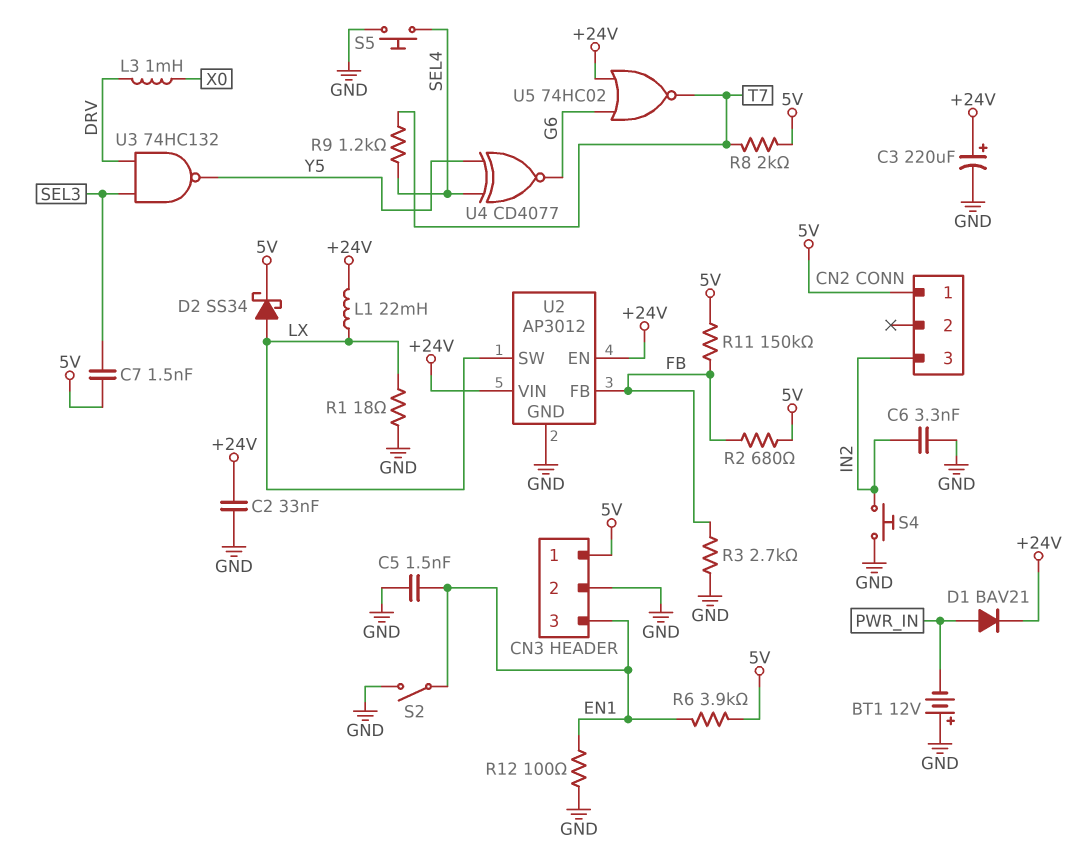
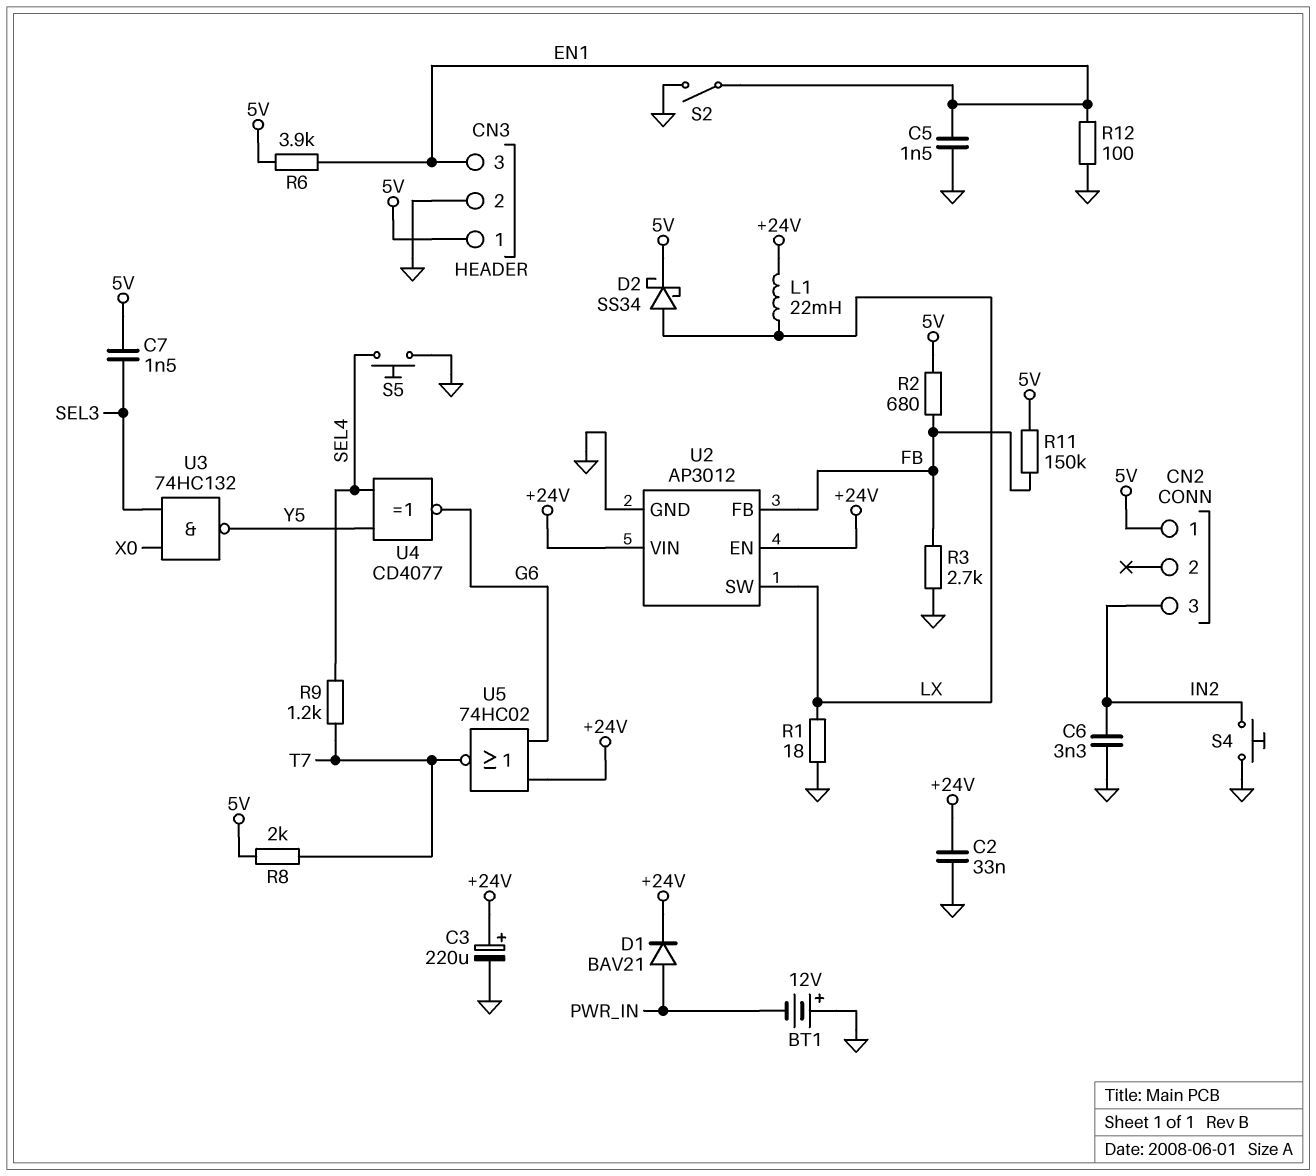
L3: 1mH (DRV, X0) -> none
U3: NAND 74HC132 (in DRV, in SEL3, out Y5) -> NAND 74HC132 (in SEL3, in X0, out Y5)

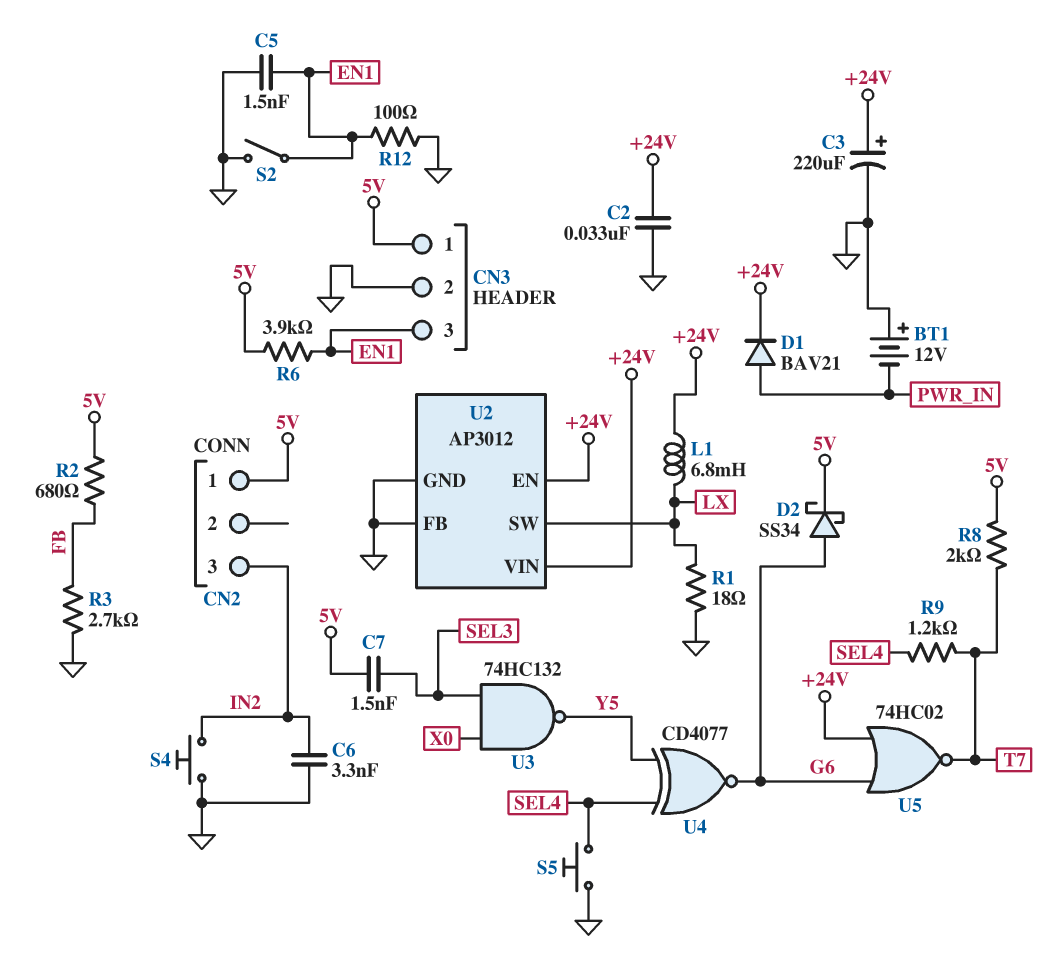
D2: schottky SS34 (A LX, K 5V) -> schottky SS34 (A G6, K 5V)
L1: 22mH (+24V, LX) -> 6.8mH (+24V, LX)
R11: 150k (5V, FB) -> none
U2 pin FB: FB -> GND

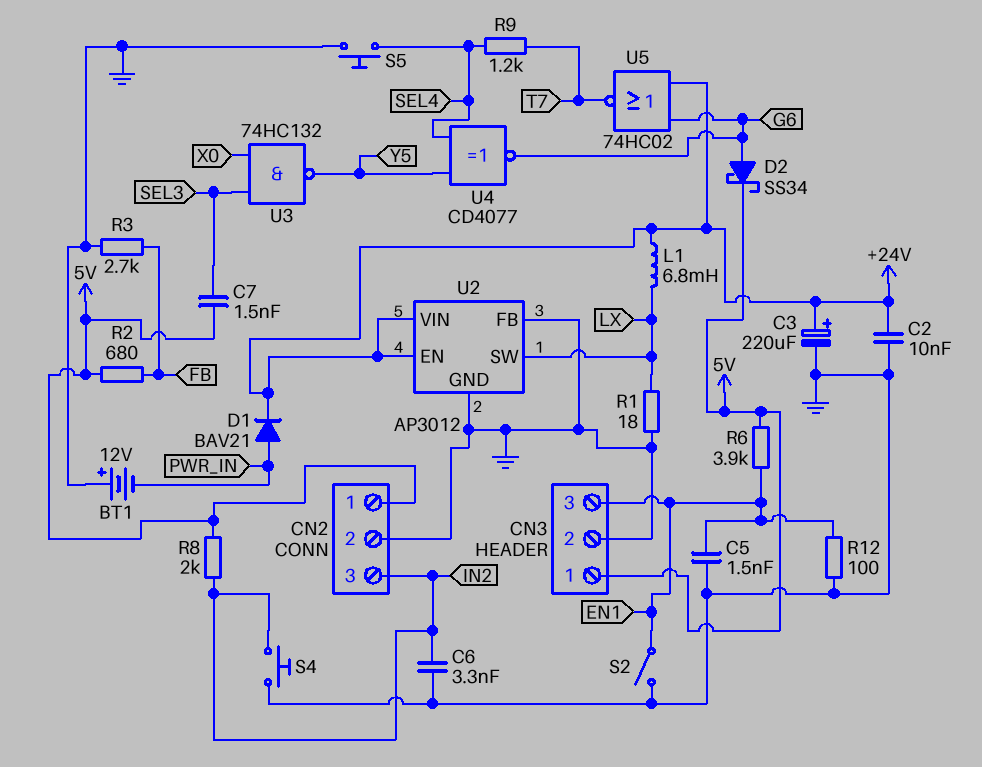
C2: 33nF (+24V, GND) -> 10nF (+24V, GND)
CN2 pin 2: none -> GND
R8: 2k (5V, T7) -> 2k (5V, IN2)

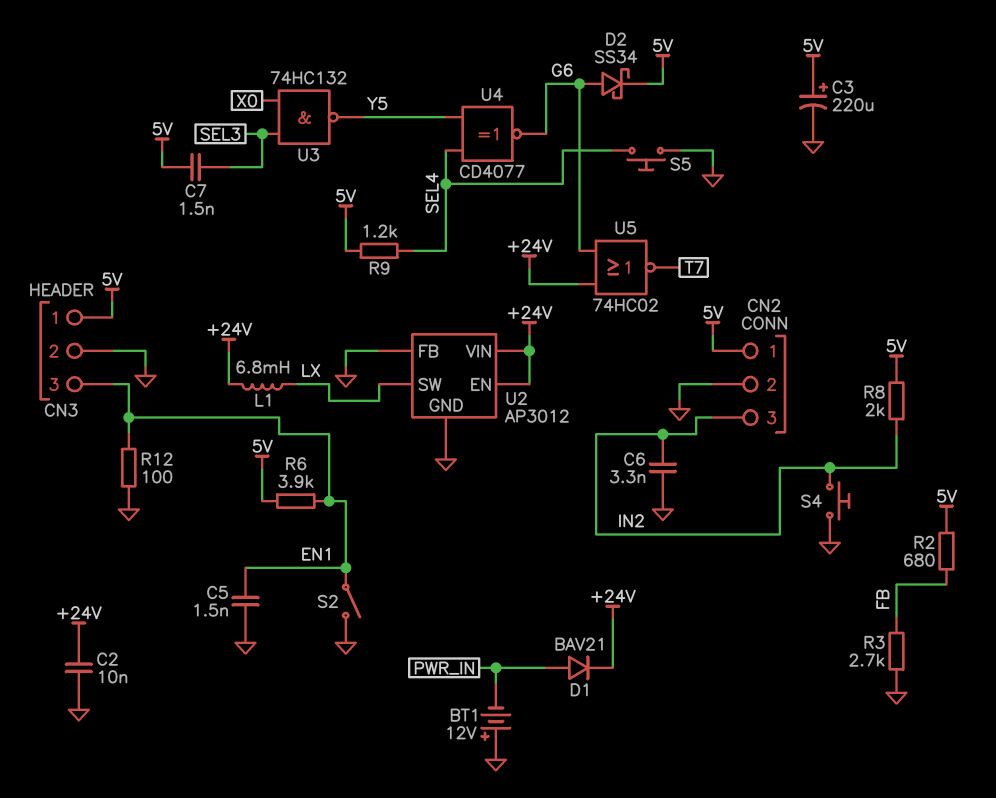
C3: 220uF (plus +24V, minus GND) -> 220uF (plus 5V, minus GND)
R1: 18 (GND, LX) -> none
R9: 1.2k (SEL4, T7) -> 1.2k (5V, SEL4)

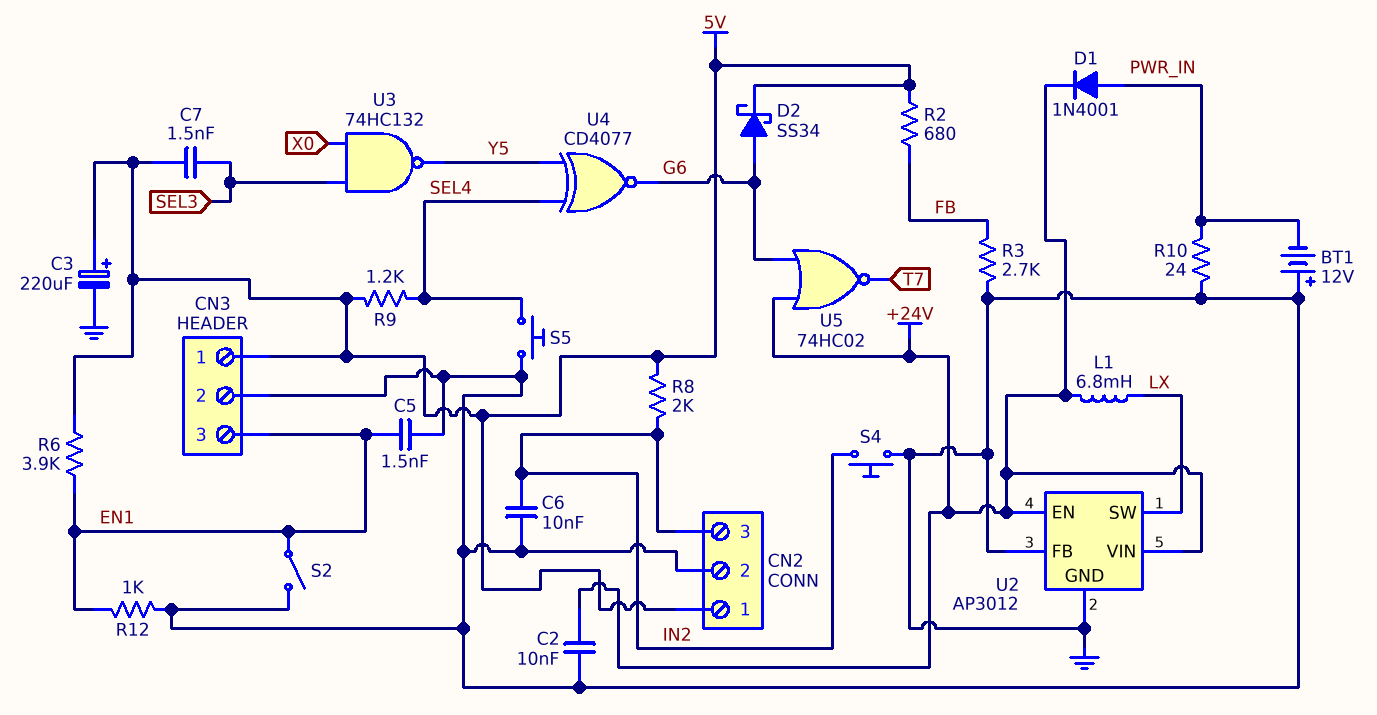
C6: 3.3nF (GND, IN2) -> 10nF (GND, IN2)
D1: diode BAV21 (A PWR_IN, K +24V) -> diode 1N4001 (A PWR_IN, K +24V)
R10: none -> 24 (GND, PWR_IN)
R12: 100 (EN1, GND) -> 1k (EN1, GND)

